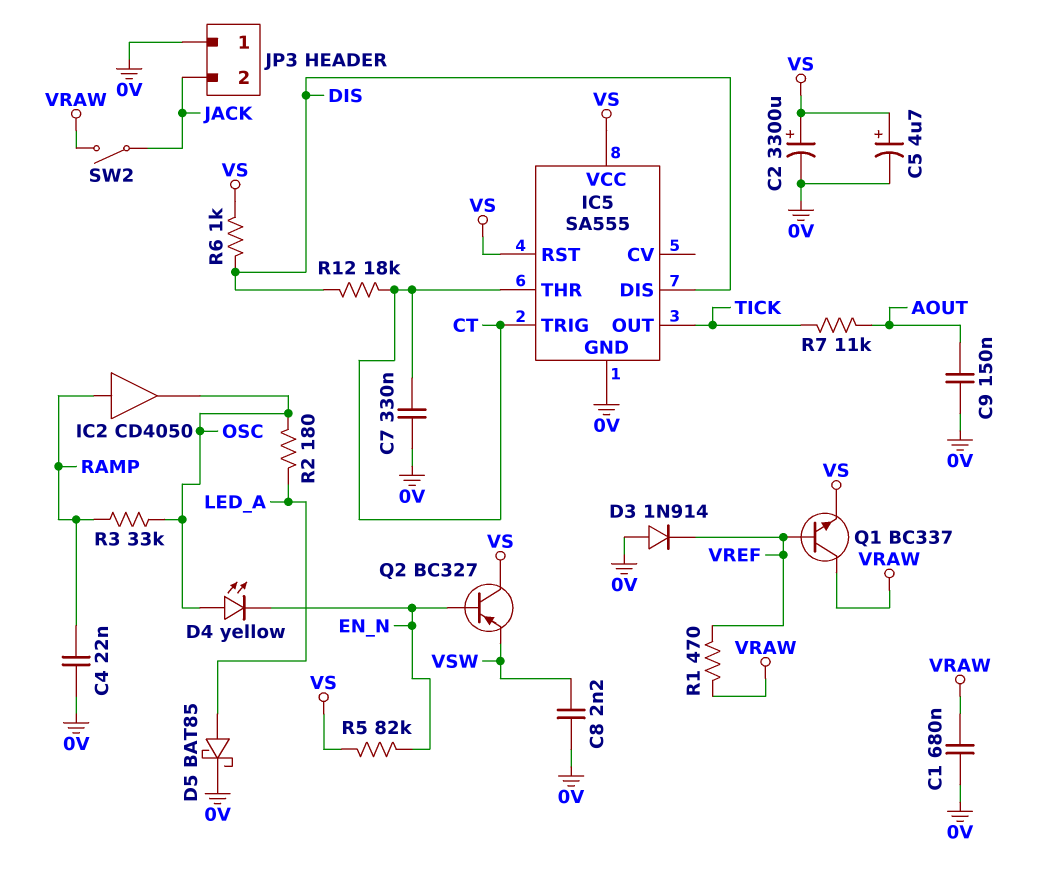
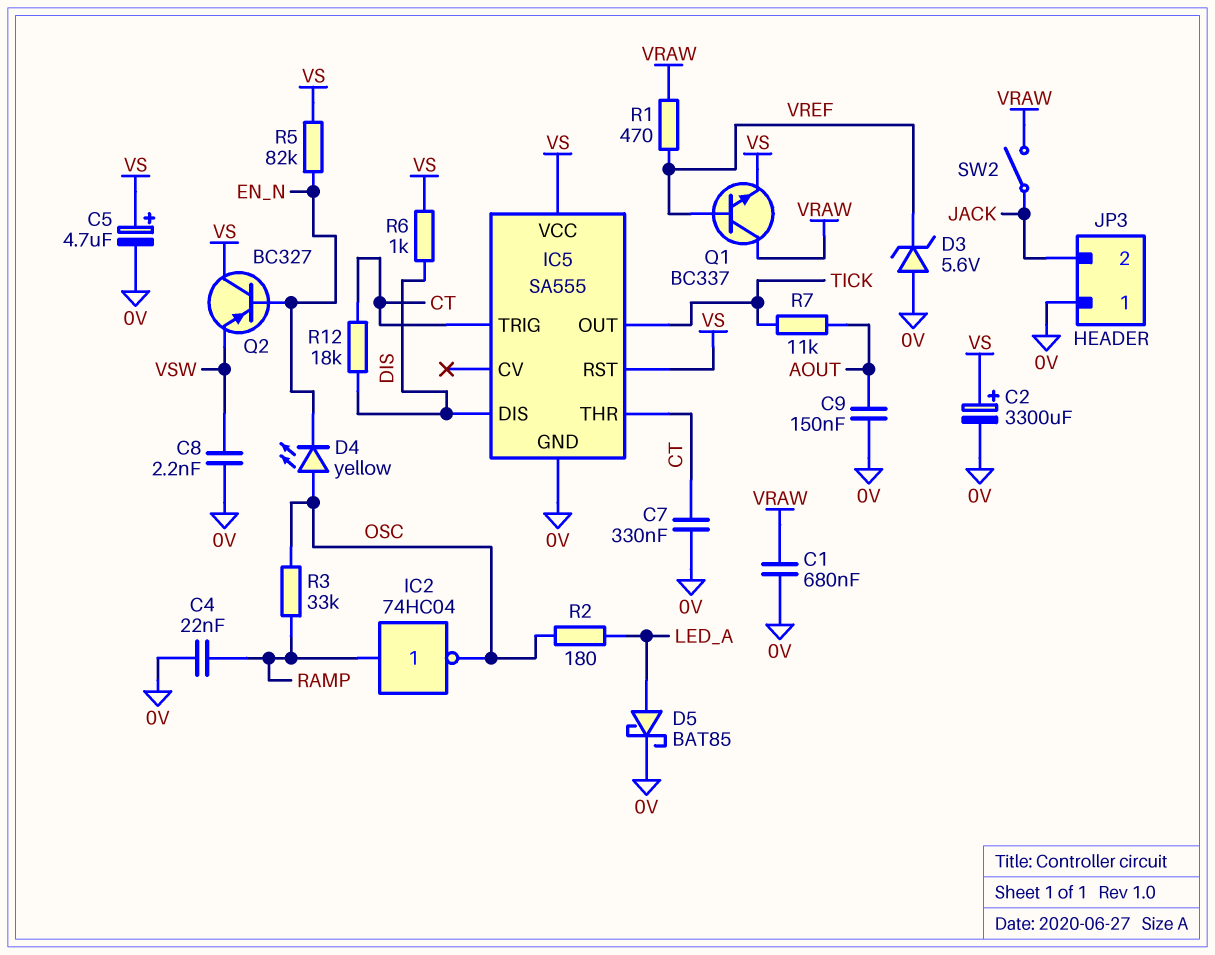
D3: diode 1N914 (A 0V, K VREF) -> zener 5.6V (A 0V, K VREF)
IC2: buffer CD4050 (in RAMP, out OSC) -> NOT 74HC04 (in RAMP, out OSC)

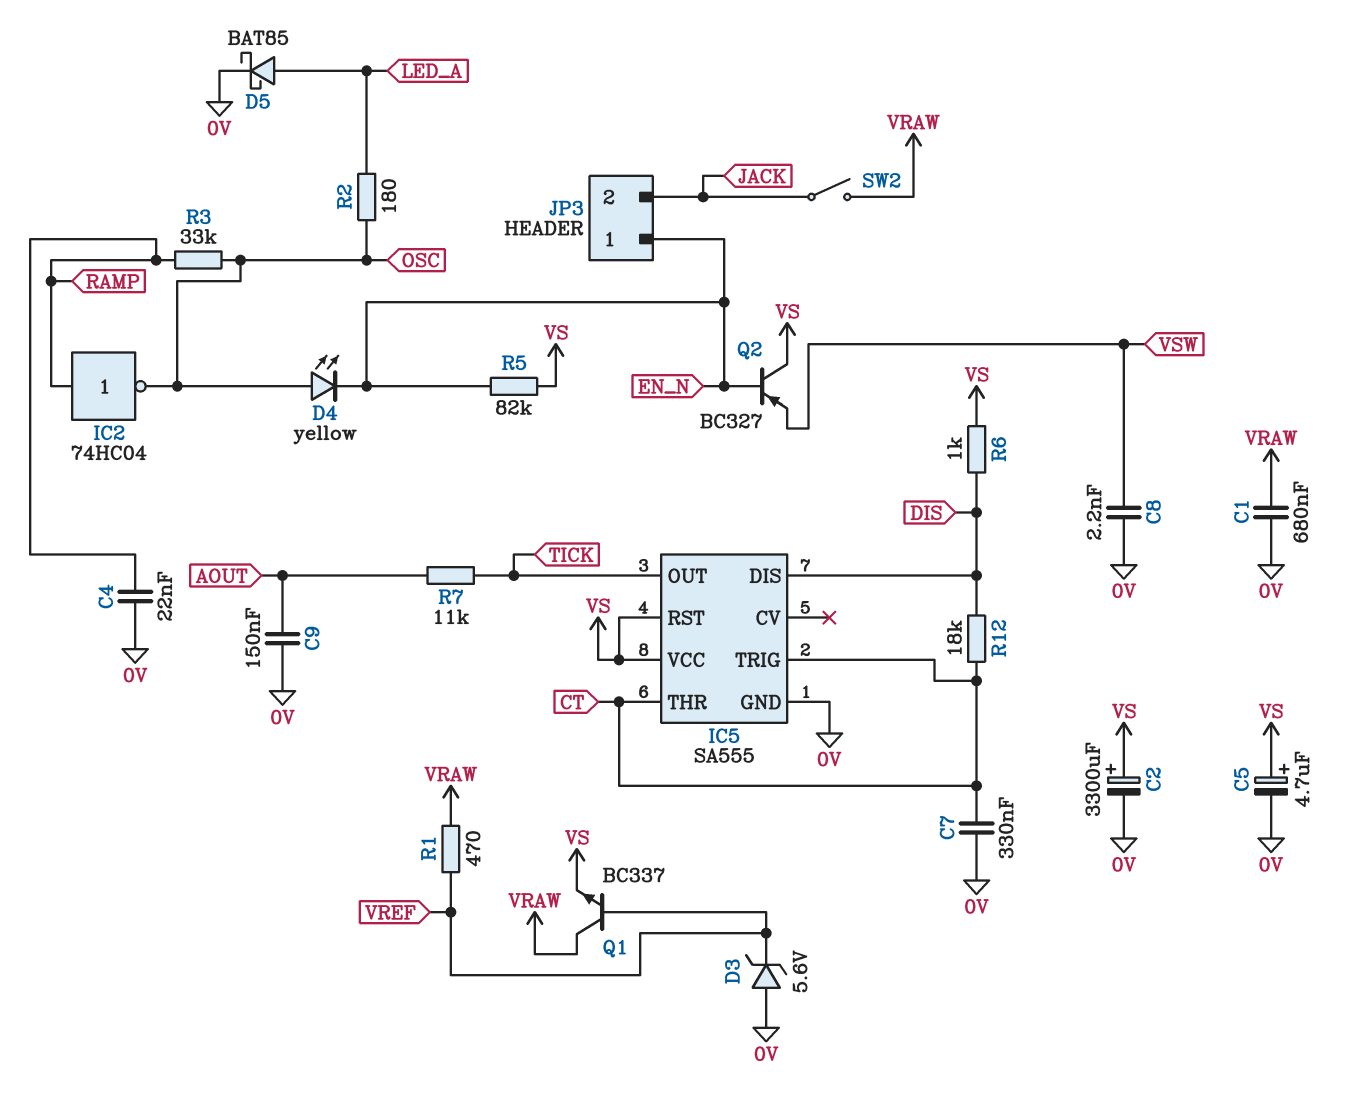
JP3 pin 1: 0V -> EN_N

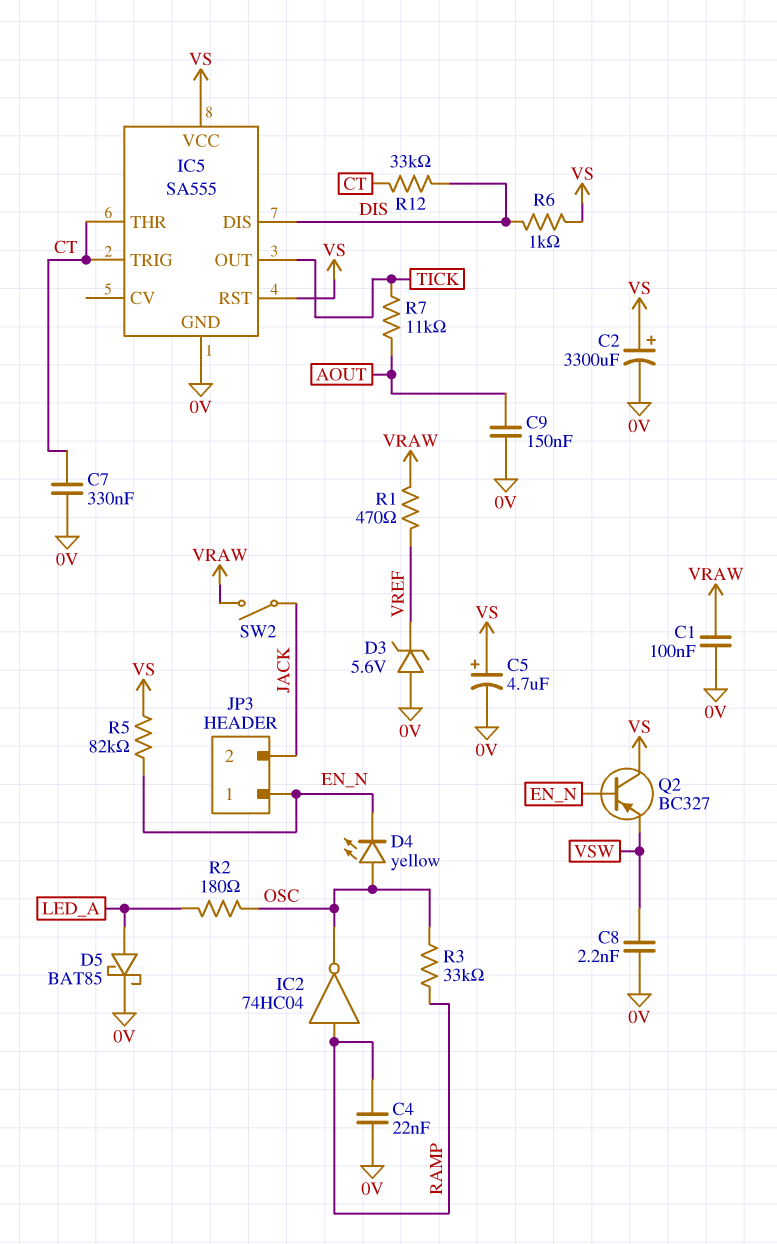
C1: 680nF (0V, VRAW) -> 100nF (0V, VRAW)
Q1: NPN BC337 (B VREF, C VRAW, E VS) -> none
R12: 18k (CT, DIS) -> 33k (CT, DIS)

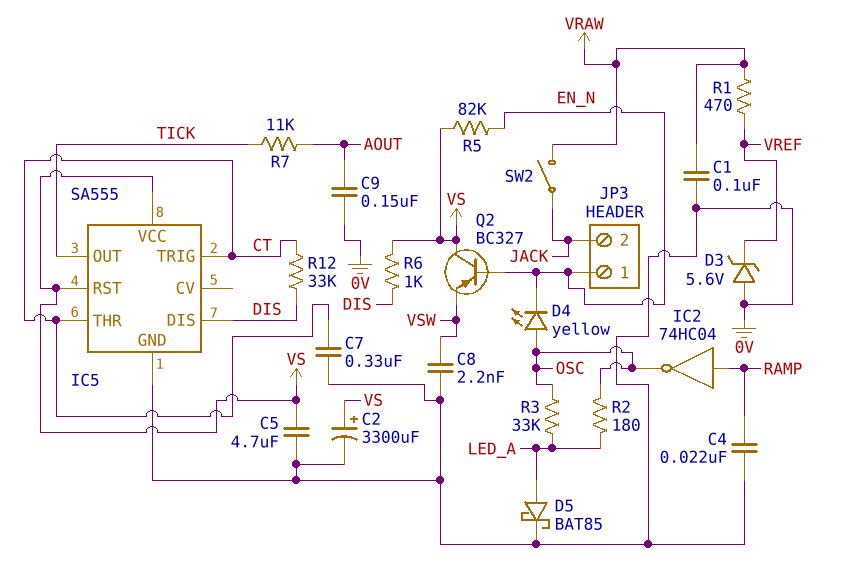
C5: 4.7uF (plus VS, minus 0V) -> 4.7uF (0V, VS)
R3: 33k (OSC, RAMP) -> 33k (LED_A, OSC)

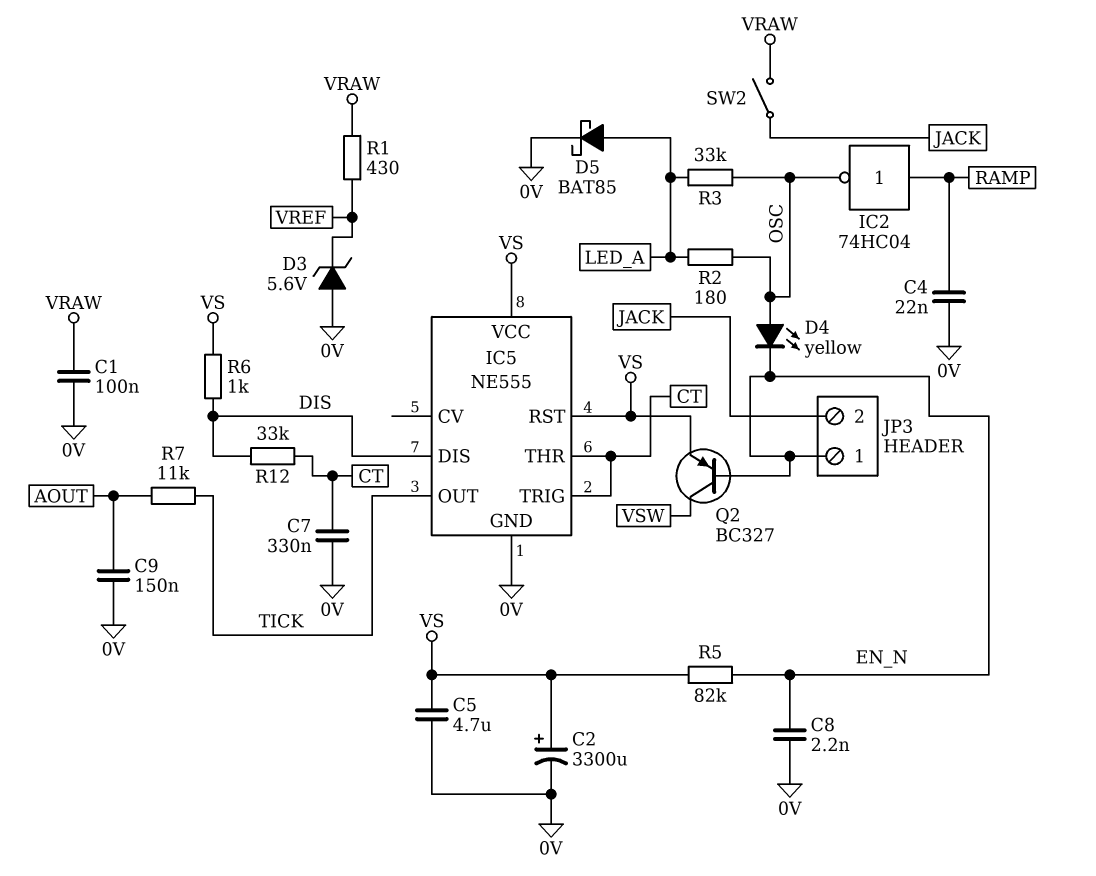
C8: 2.2nF (0V, VSW) -> 2.2nF (0V, EN_N)
IC5: SA555 -> NE555
Q2: PNP BC327 (B EN_N, C VS, E VSW) -> PNP BC327 (B EN_N, C VSW, E VS)
R1: 470 (VRAW, VREF) -> 430 (VRAW, VREF)

